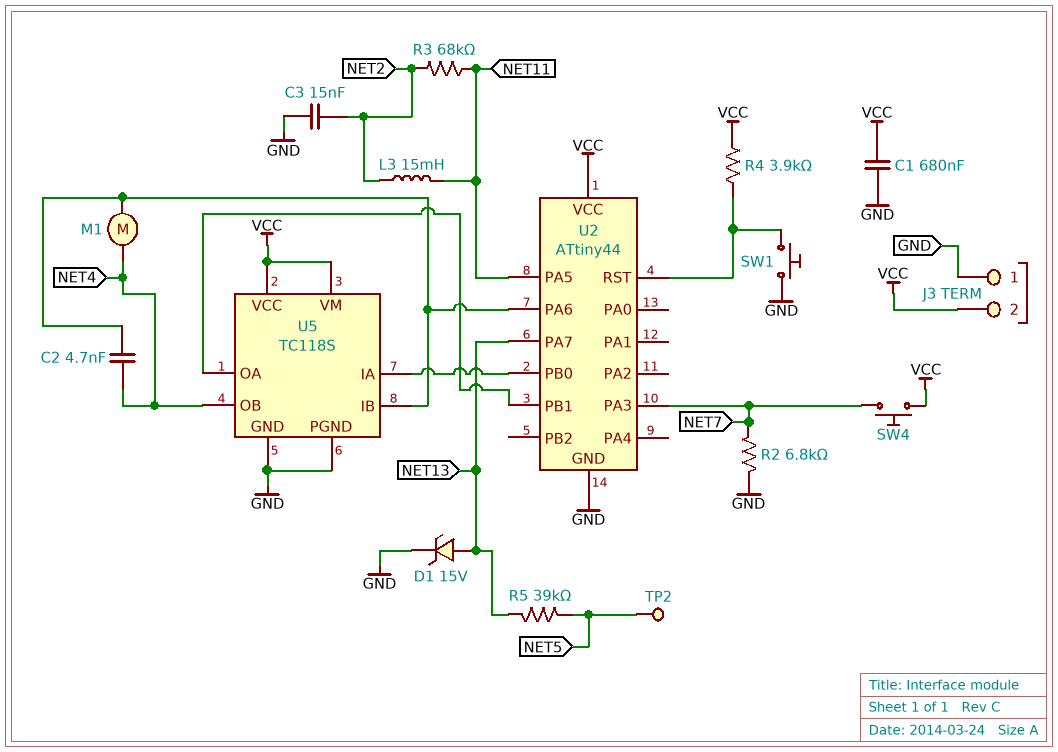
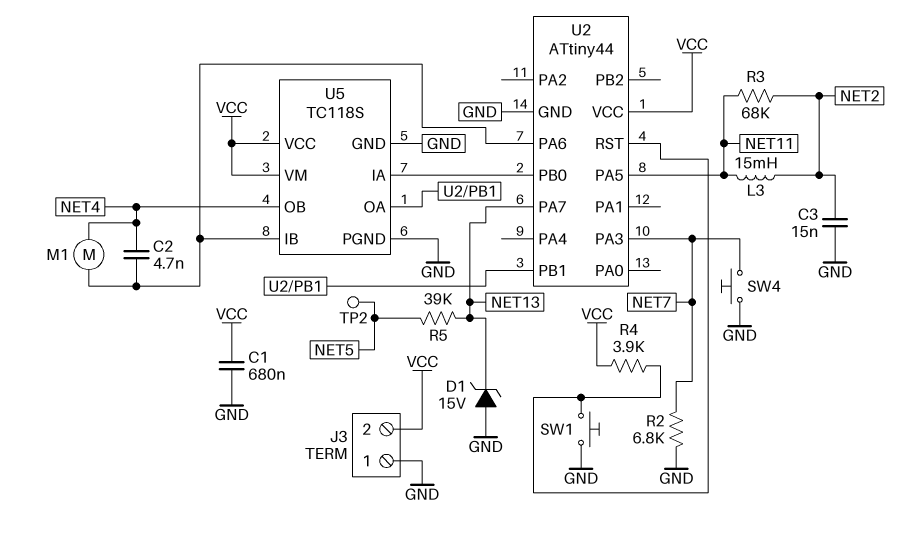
D1: zener 15V (A NET13, K GND) -> zener 15V (A GND, K NET13)
SW4: button (NET7, VCC) -> button (GND, NET7)

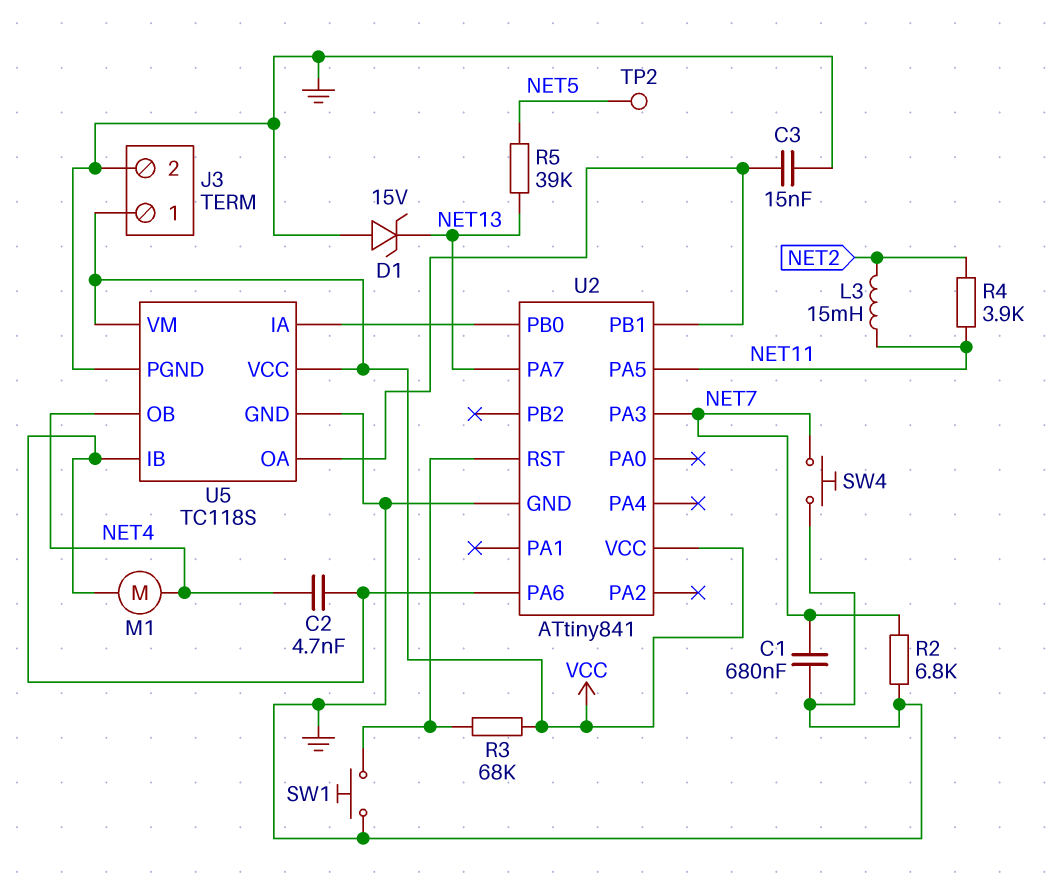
C1: 680nF (GND, VCC) -> 680nF (GND, NET7)
C3: 15nF (GND, NET2) -> 15nF (GND, U2/PB1)
J3 pin 1: GND -> VCC
J3 pin 2: VCC -> GND
R3: 68k (NET2, NET11) -> 68k (U2/RST, VCC)
R4: 3.9k (U2/RST, VCC) -> 3.9k (NET2, NET11)
U2: ATtiny44 -> ATtiny841

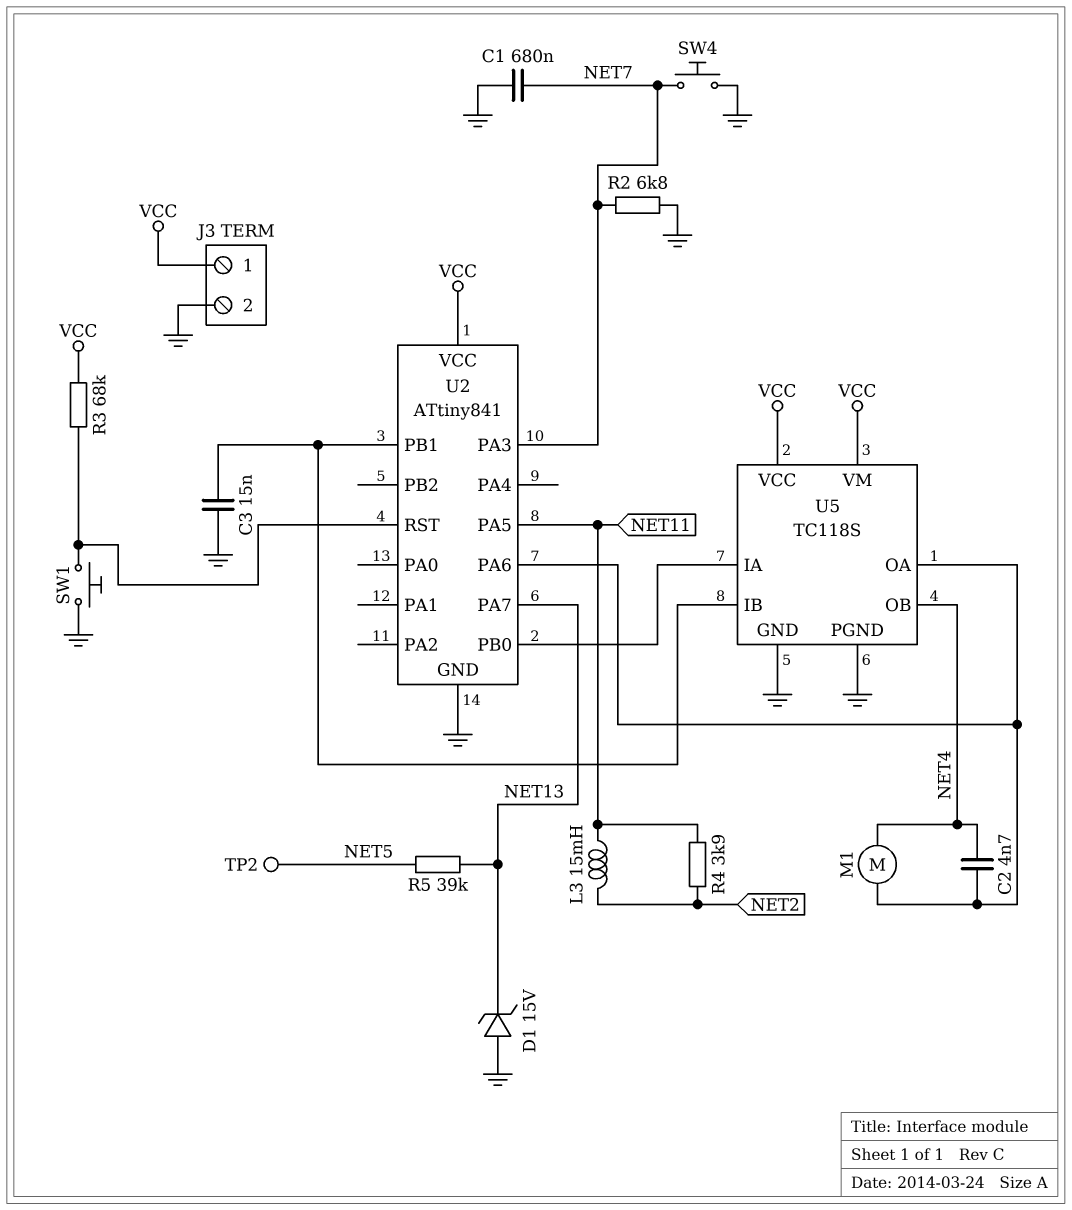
U5 pin IB: U2/PA6 -> U2/PB1
U5 pin OA: U2/PB1 -> U2/PA6

